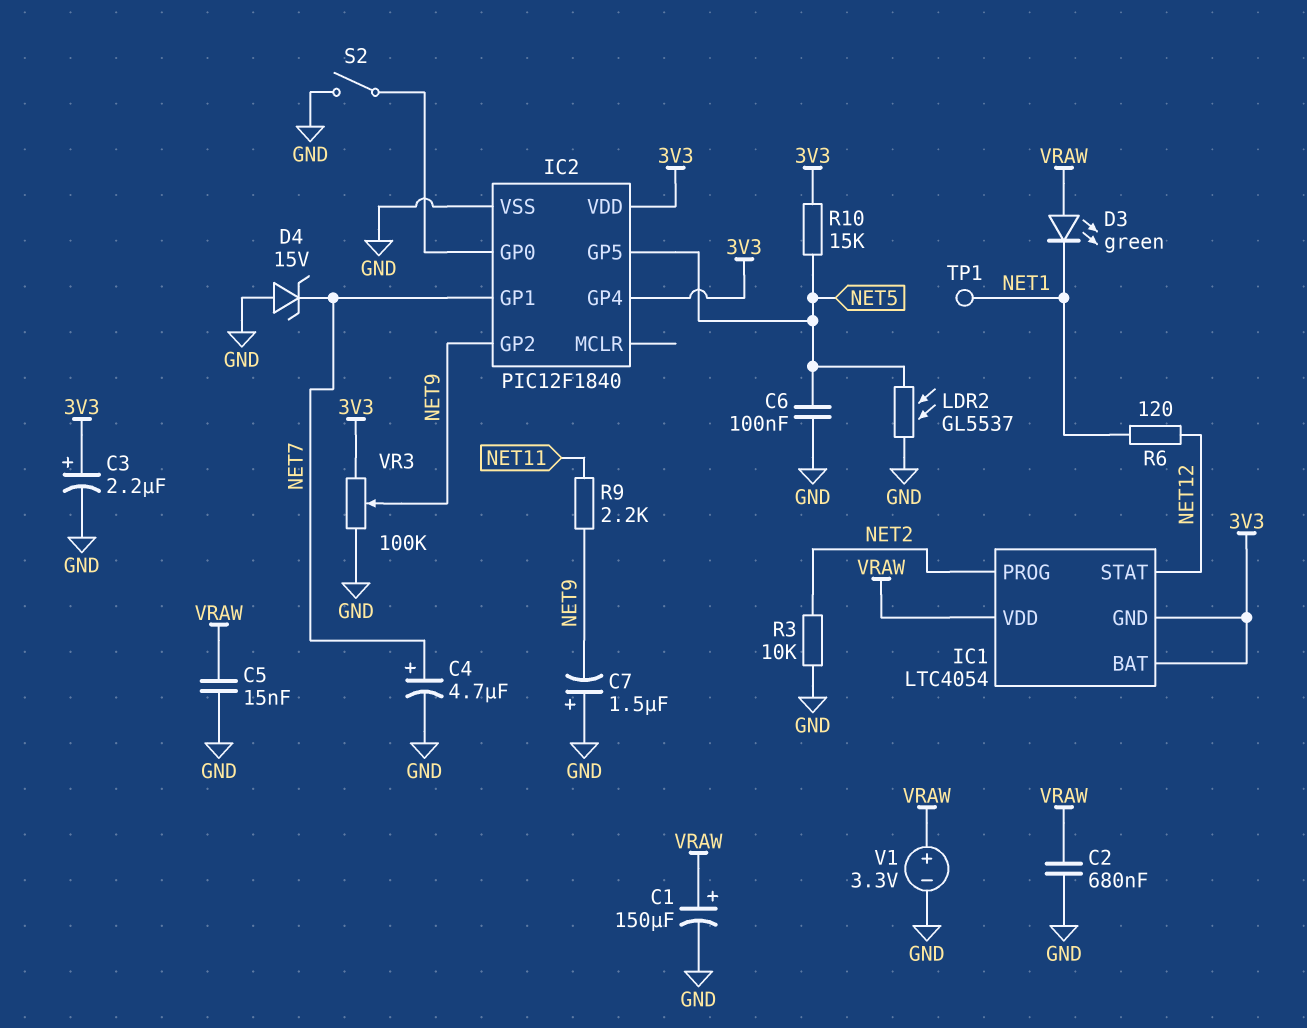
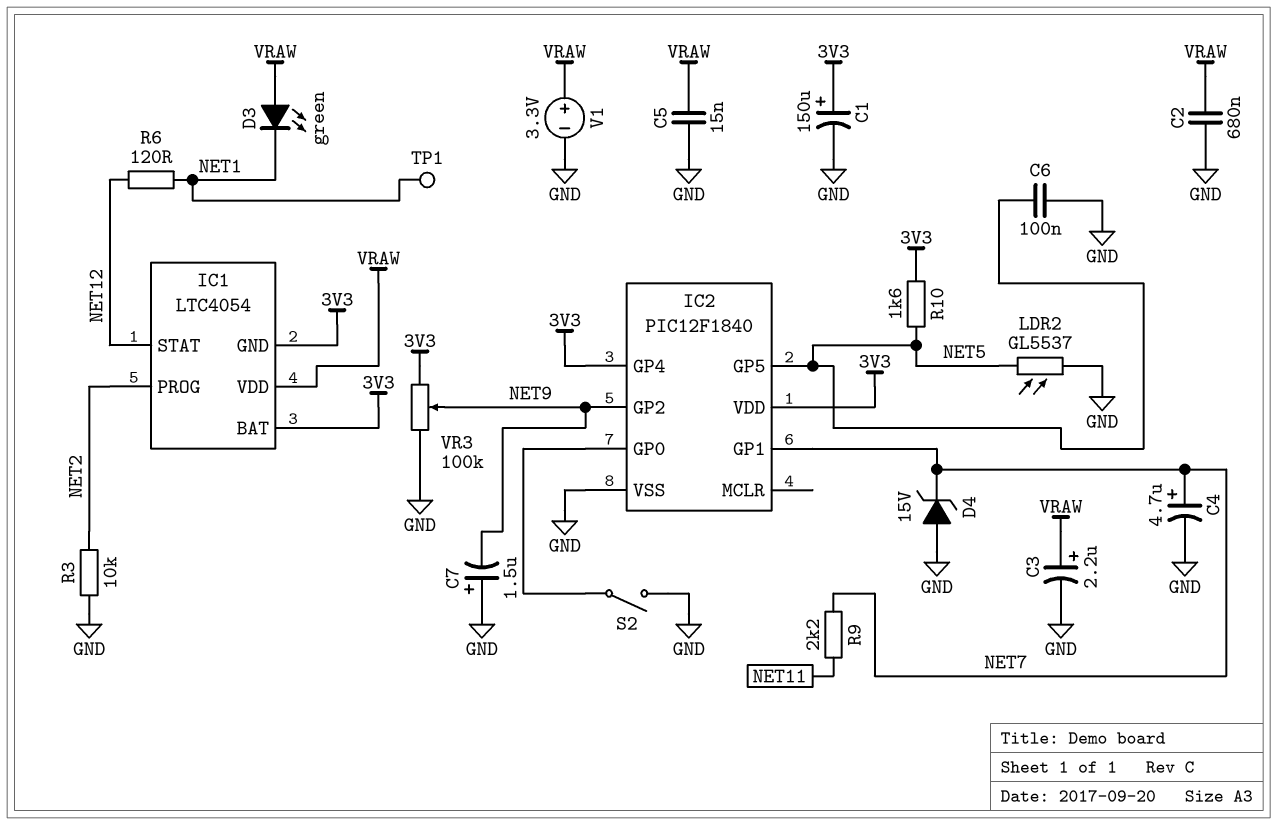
C1: 150uF (plus VRAW, minus GND) -> 150uF (plus 3V3, minus GND)
C3: 2.2uF (plus 3V3, minus GND) -> 2.2uF (plus VRAW, minus GND)
R9: 2.2k (NET9, NET11) -> 2.2k (NET7, NET11)
R10: 15k (3V3, NET5) -> 1.6k (3V3, NET5)

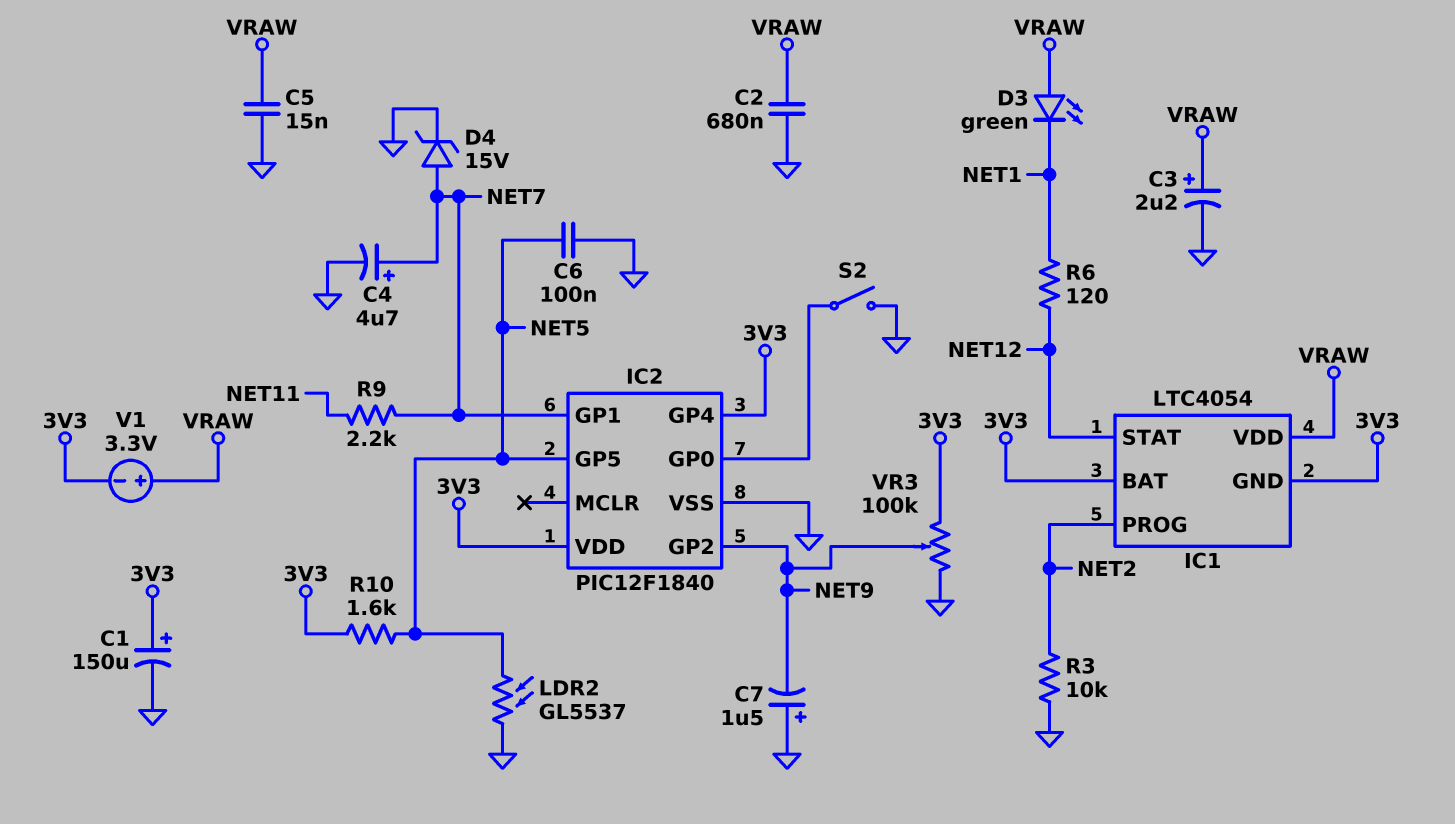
D4: zener 15V (A GND, K NET7) -> zener 15V (A NET7, K GND)
TP1: test point (NET1) -> none
V1: 3.3V (plus VRAW, minus GND) -> 3.3V (plus VRAW, minus 3V3)

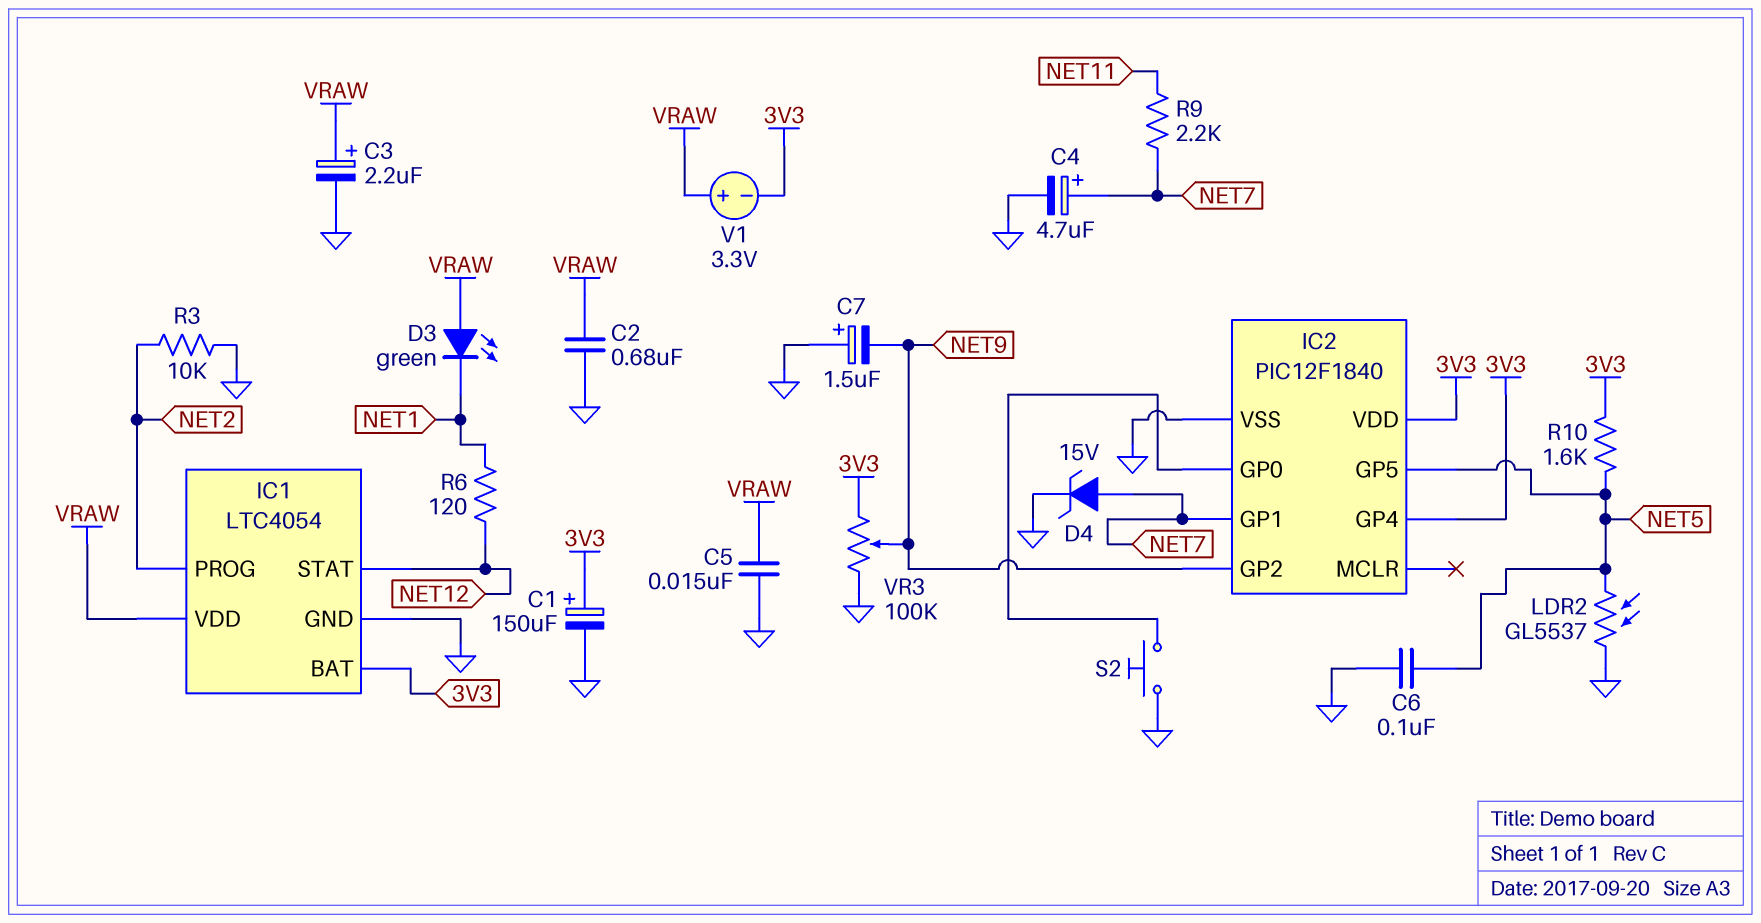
IC1 pin GND: 3V3 -> GND
S2: switch (GND, IC2/GP0) -> button (GND, IC2/GP0)

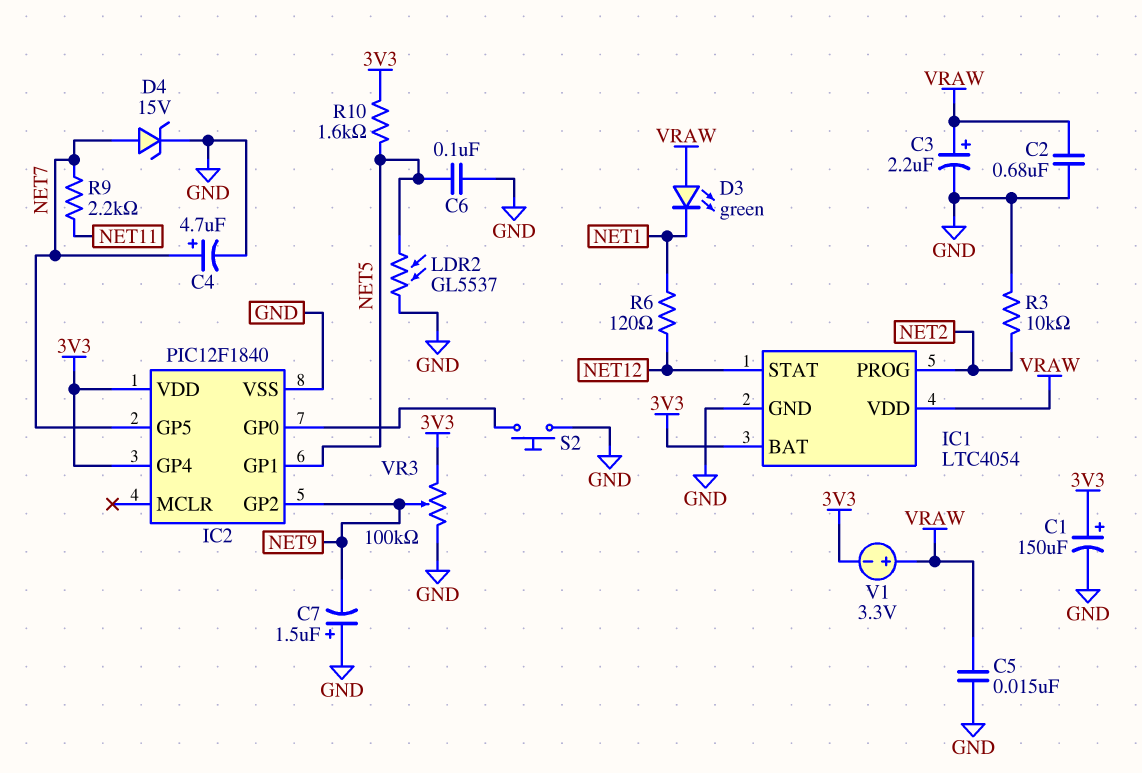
IC2 pin GP1: NET7 -> NET5
IC2 pin GP5: NET5 -> NET7

